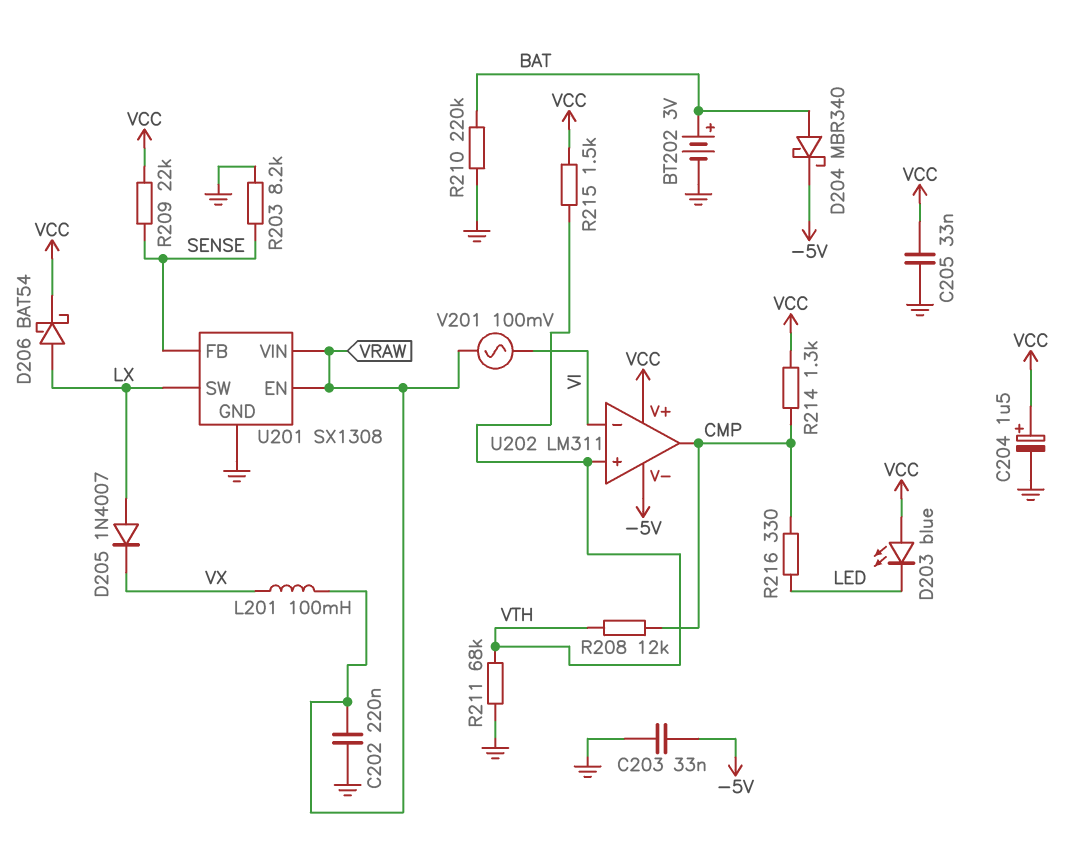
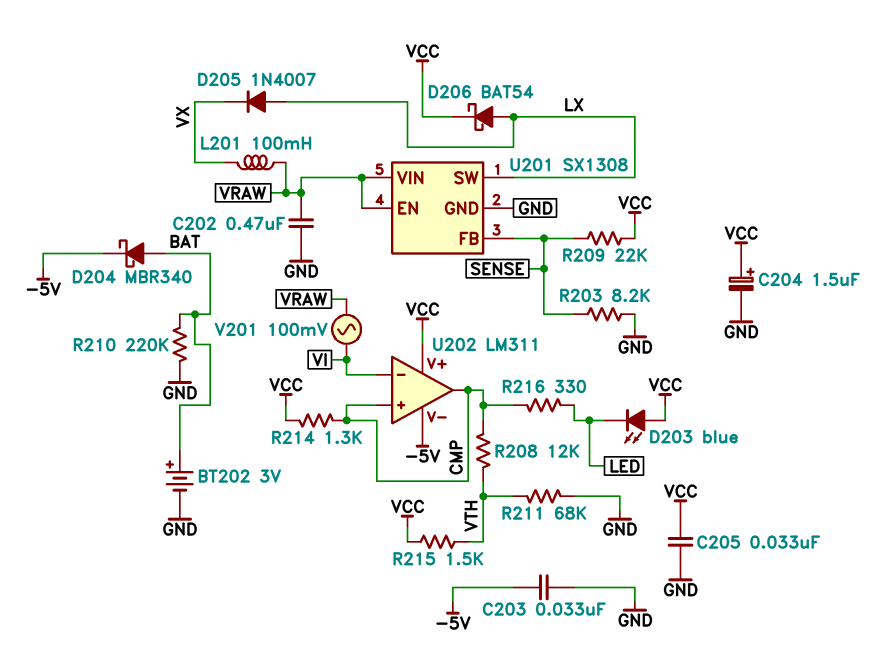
C202: 220nF (GND, VRAW) -> 470nF (GND, VRAW)
U202 pin in+: VTH -> CMP

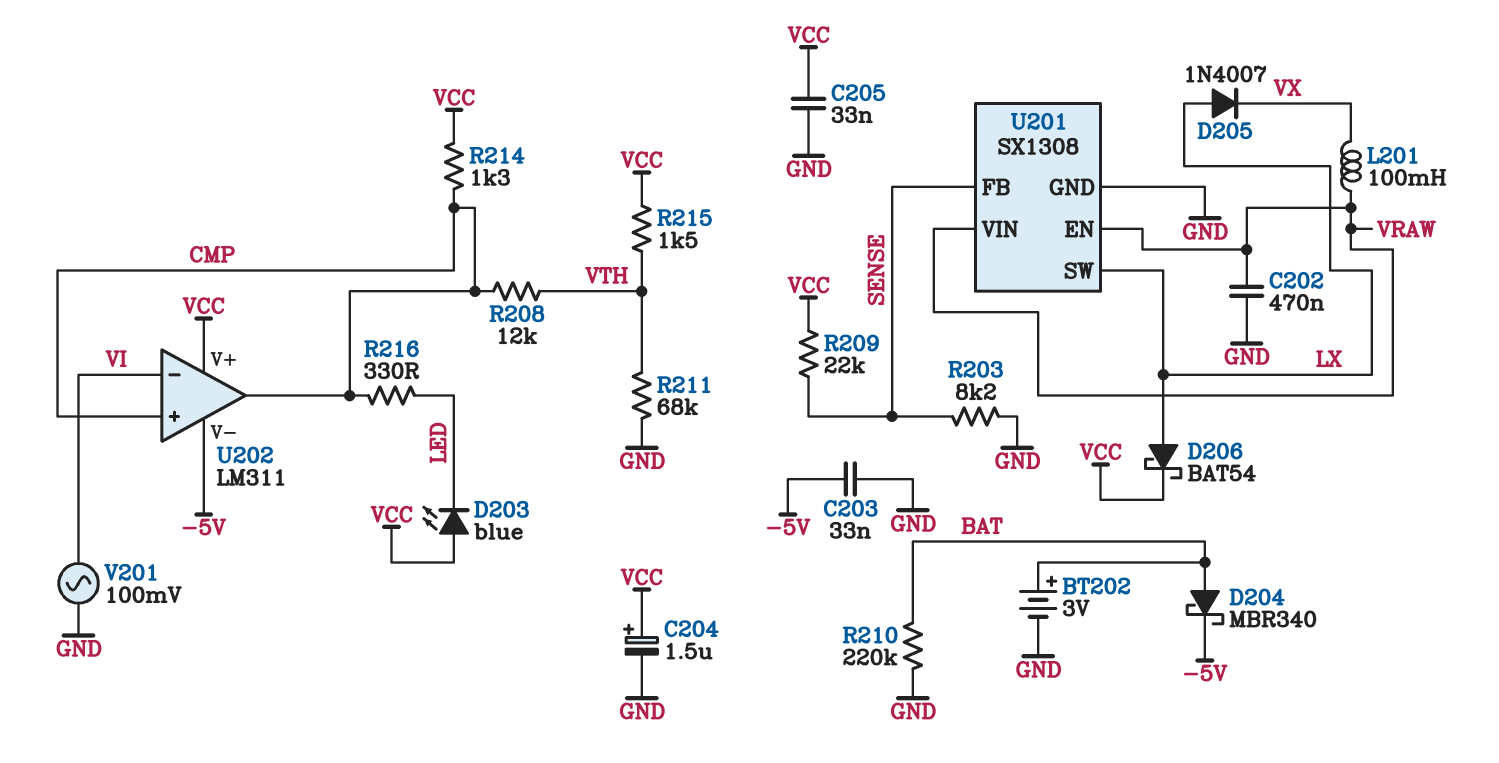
V201: AC 100mV (VI, VRAW) -> AC 100mV (GND, VI)

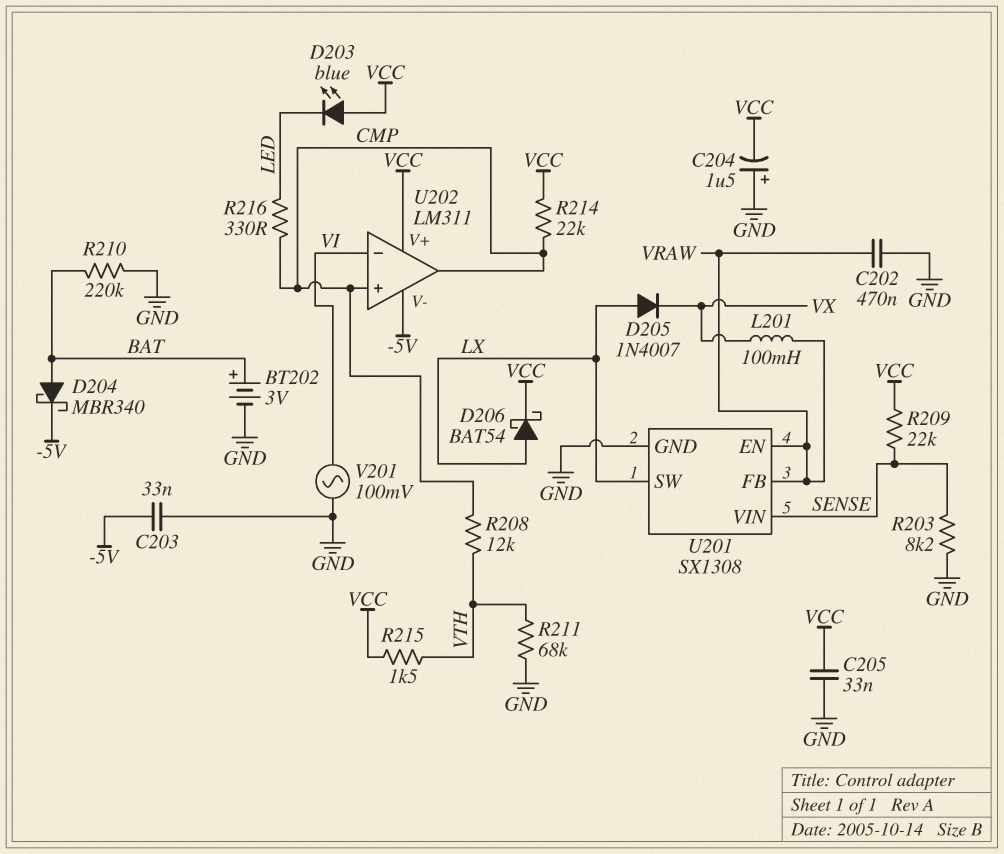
C204: 1.5uF (plus VCC, minus GND) -> 1.5uF (plus GND, minus VCC)
R214: 1.3k (CMP, VCC) -> 22k (CMP, VCC)
U201 pin FB: SENSE -> VRAW
U201 pin VIN: VRAW -> SENSE

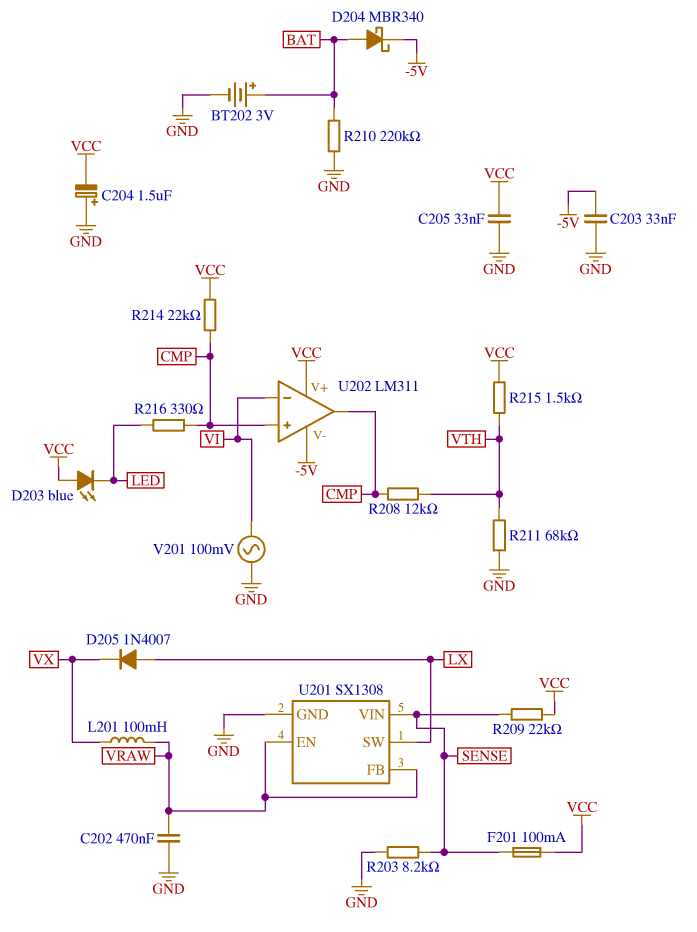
D206: schottky BAT54 (A LX, K VCC) -> none
F201: none -> 100mA (SENSE, VCC)

